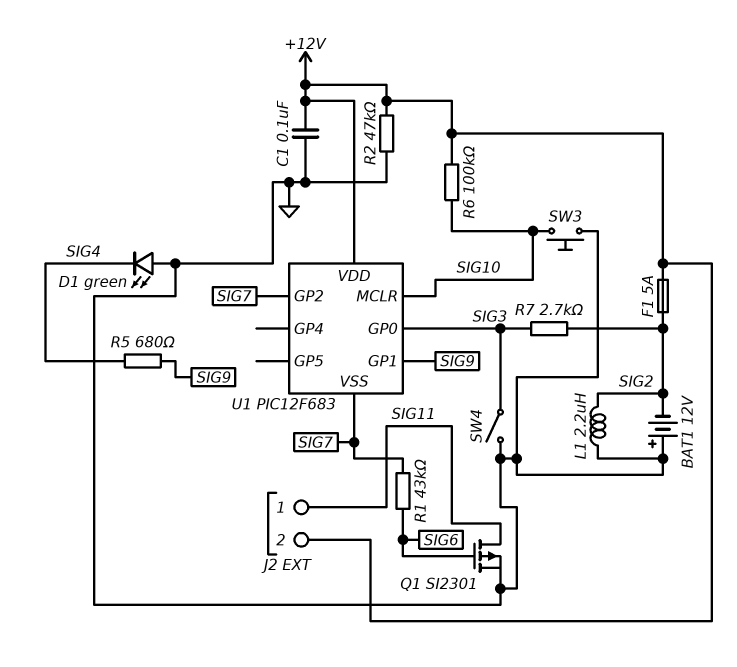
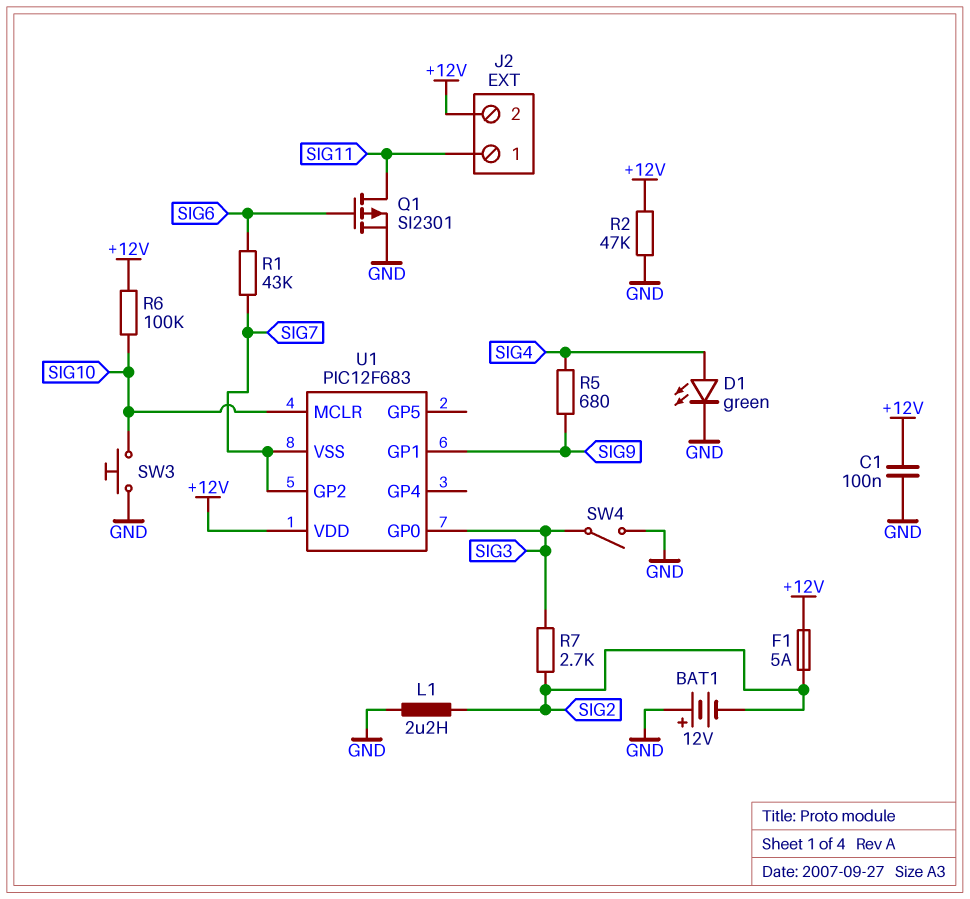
D1: LED green (A GND, K SIG4) -> LED green (A SIG4, K GND)

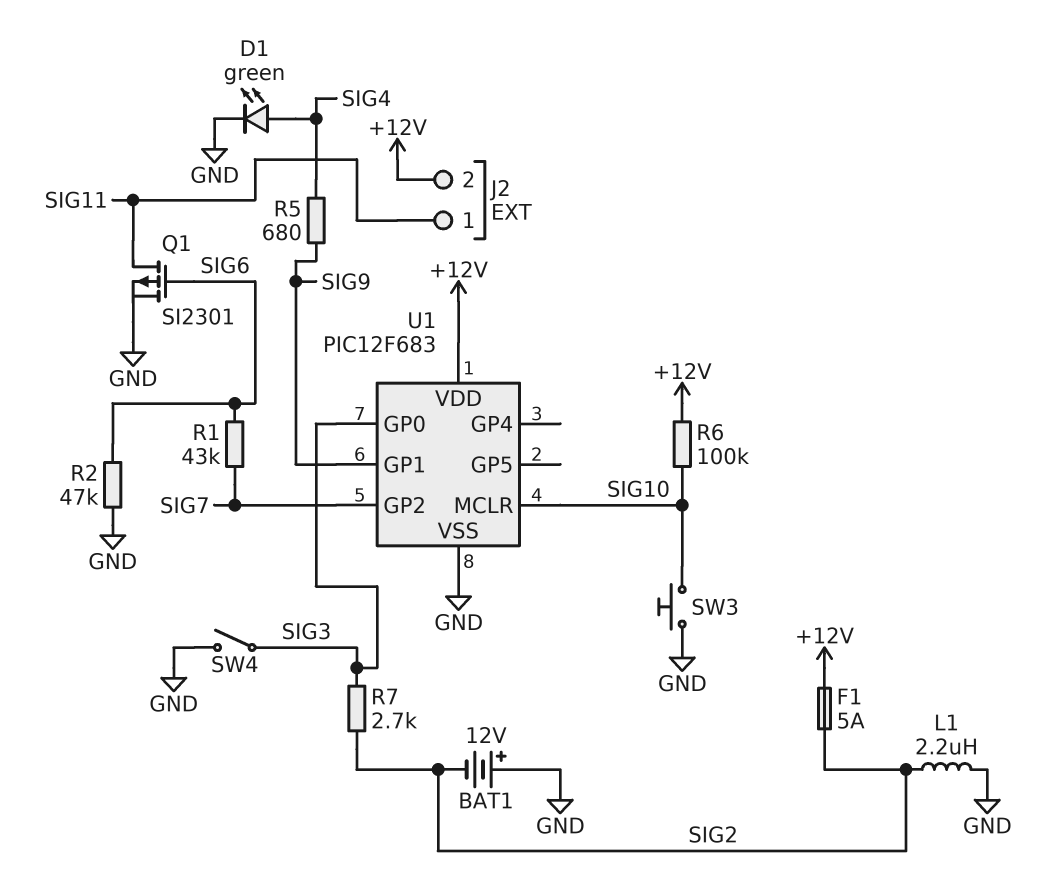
C1: 100nF (+12V, GND) -> none
R2: 47k (+12V, GND) -> 47k (GND, SIG6)
U1 pin VSS: SIG7 -> GND

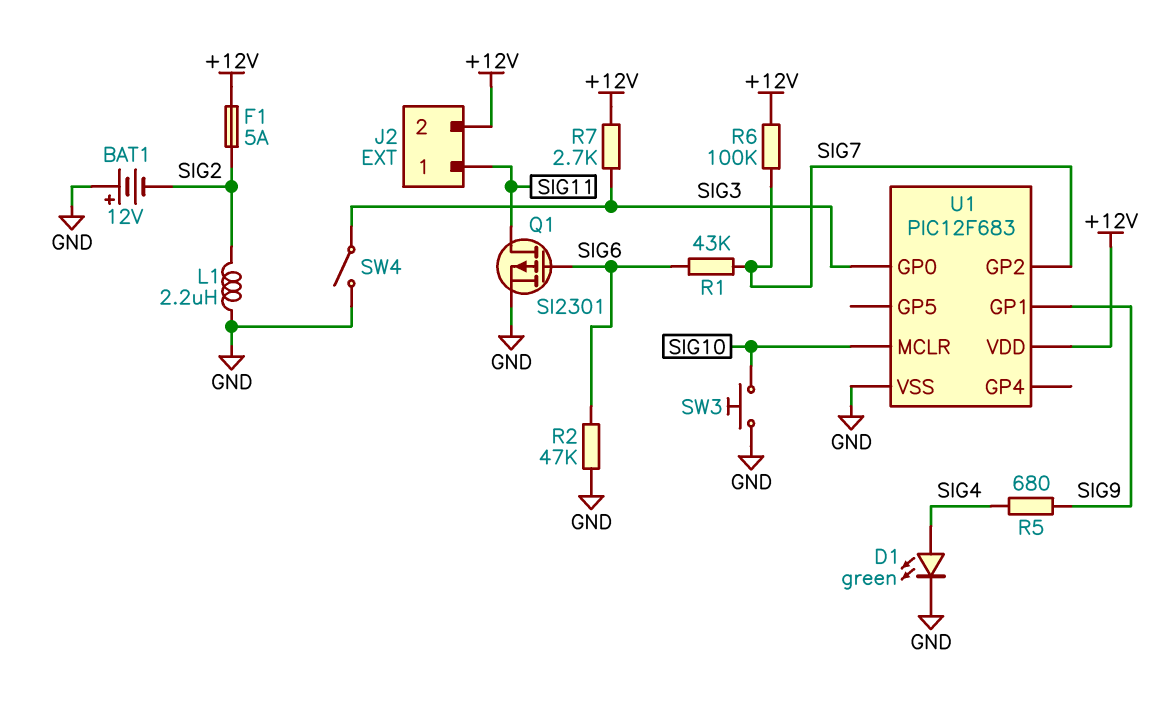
R6: 100k (+12V, SIG10) -> 100k (+12V, SIG7)
R7: 2.7k (SIG2, SIG3) -> 2.7k (+12V, SIG3)

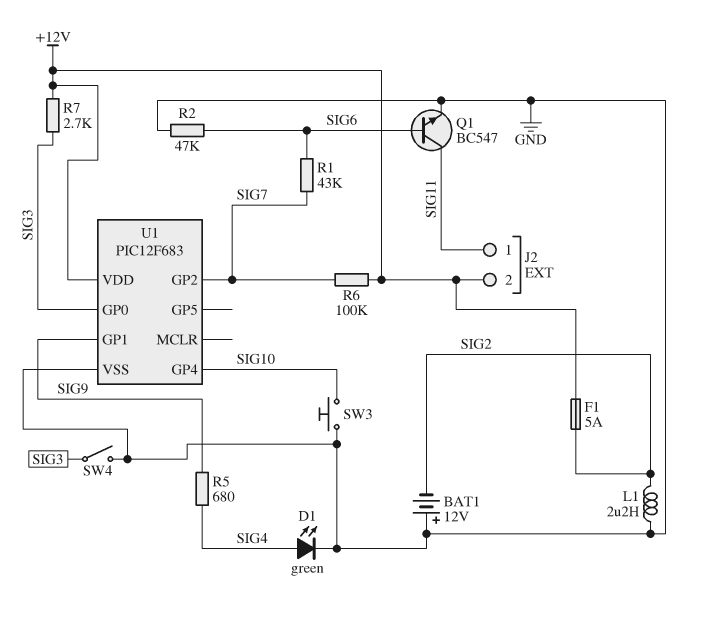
Q1: PMOS SI2301 (G SIG6, D SIG11, S GND) -> NPN BC547 (B SIG6, C SIG11, E GND)
U1 pin GP4: none -> SIG10
U1 pin MCLR: SIG10 -> none

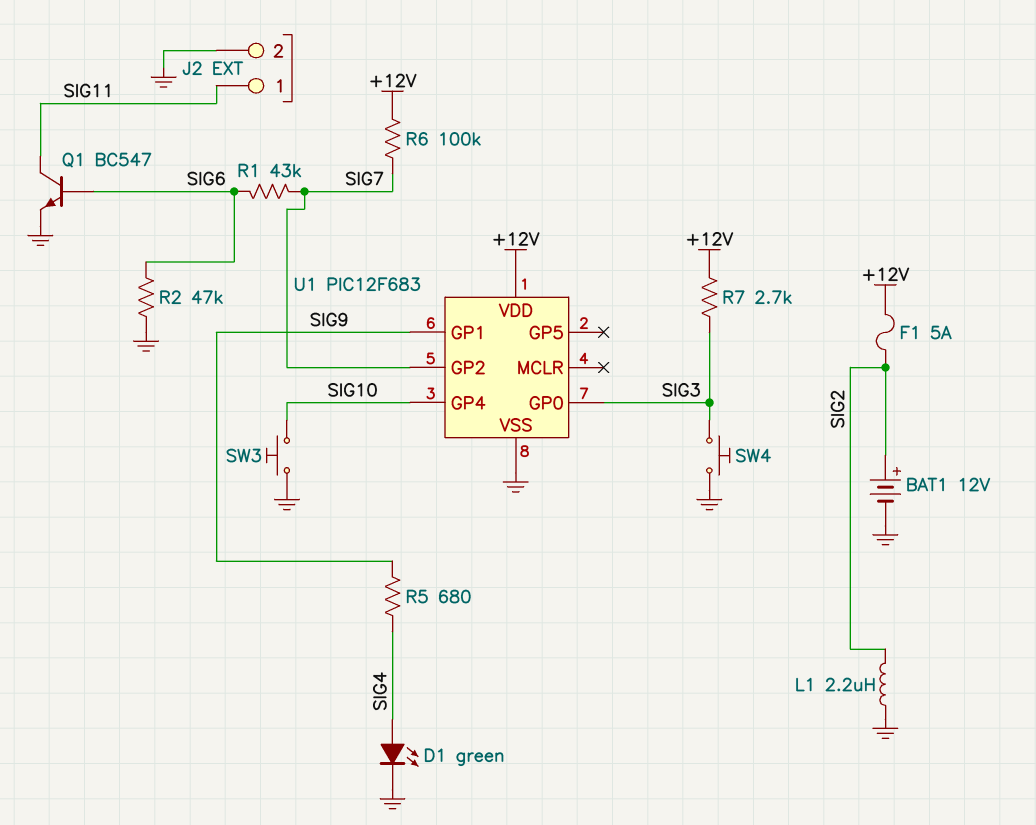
BAT1: 12V (plus GND, minus SIG2) -> 12V (plus SIG2, minus GND)
J2 pin 2: +12V -> GND
SW4: switch (GND, SIG3) -> button (GND, SIG3)

